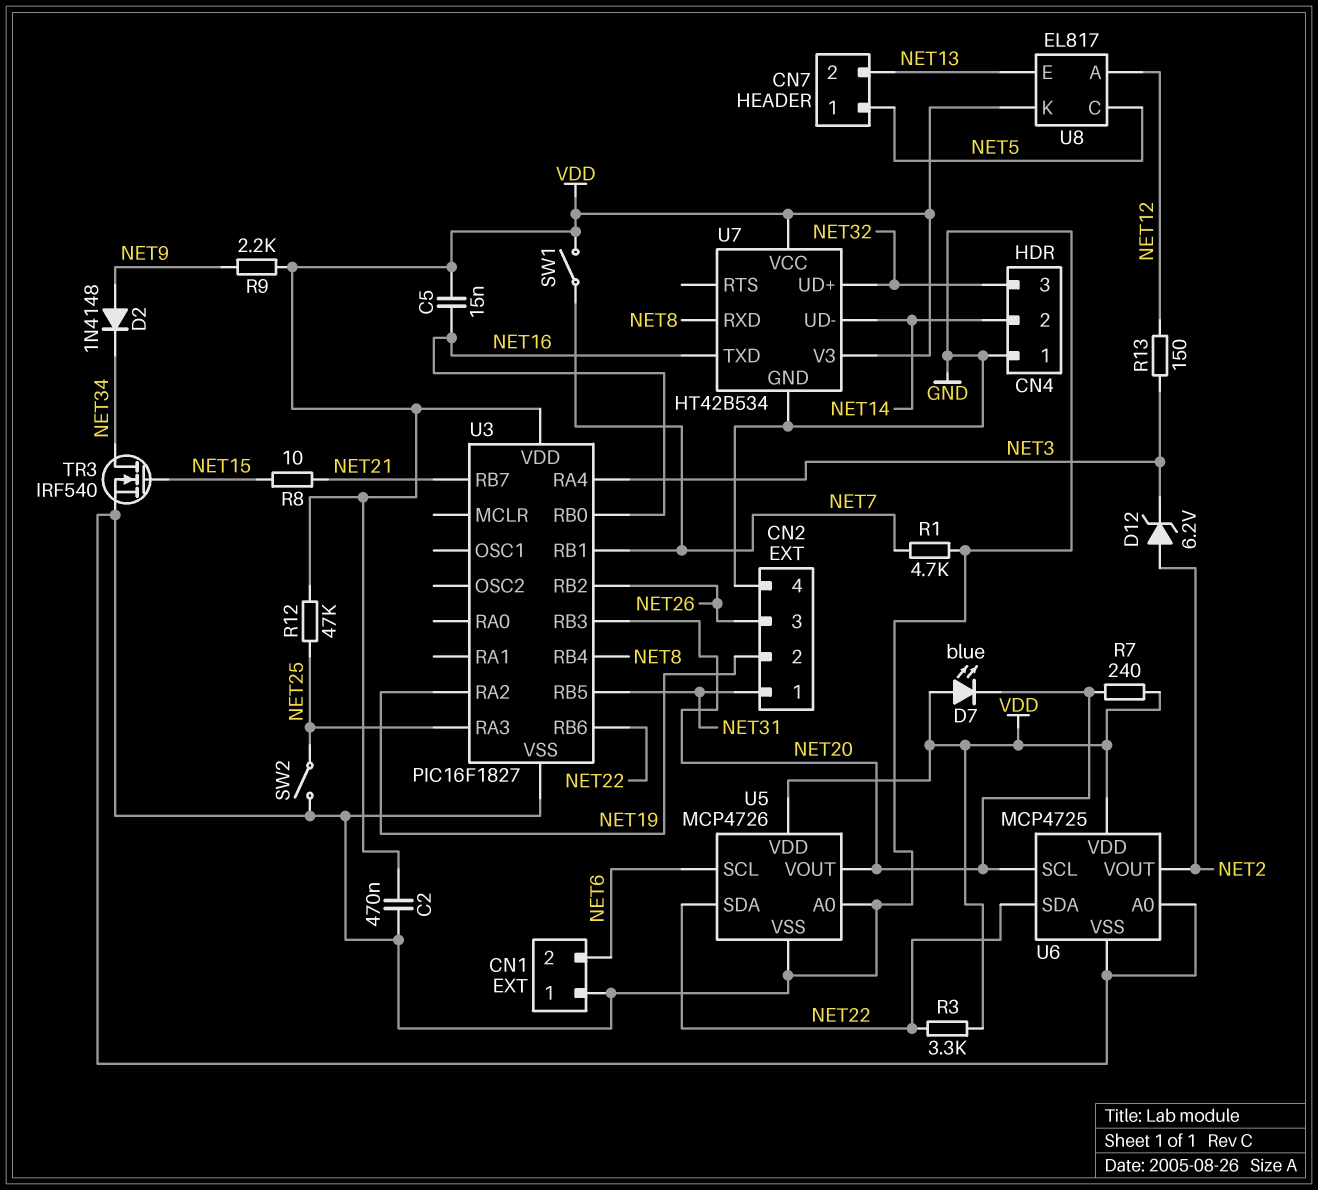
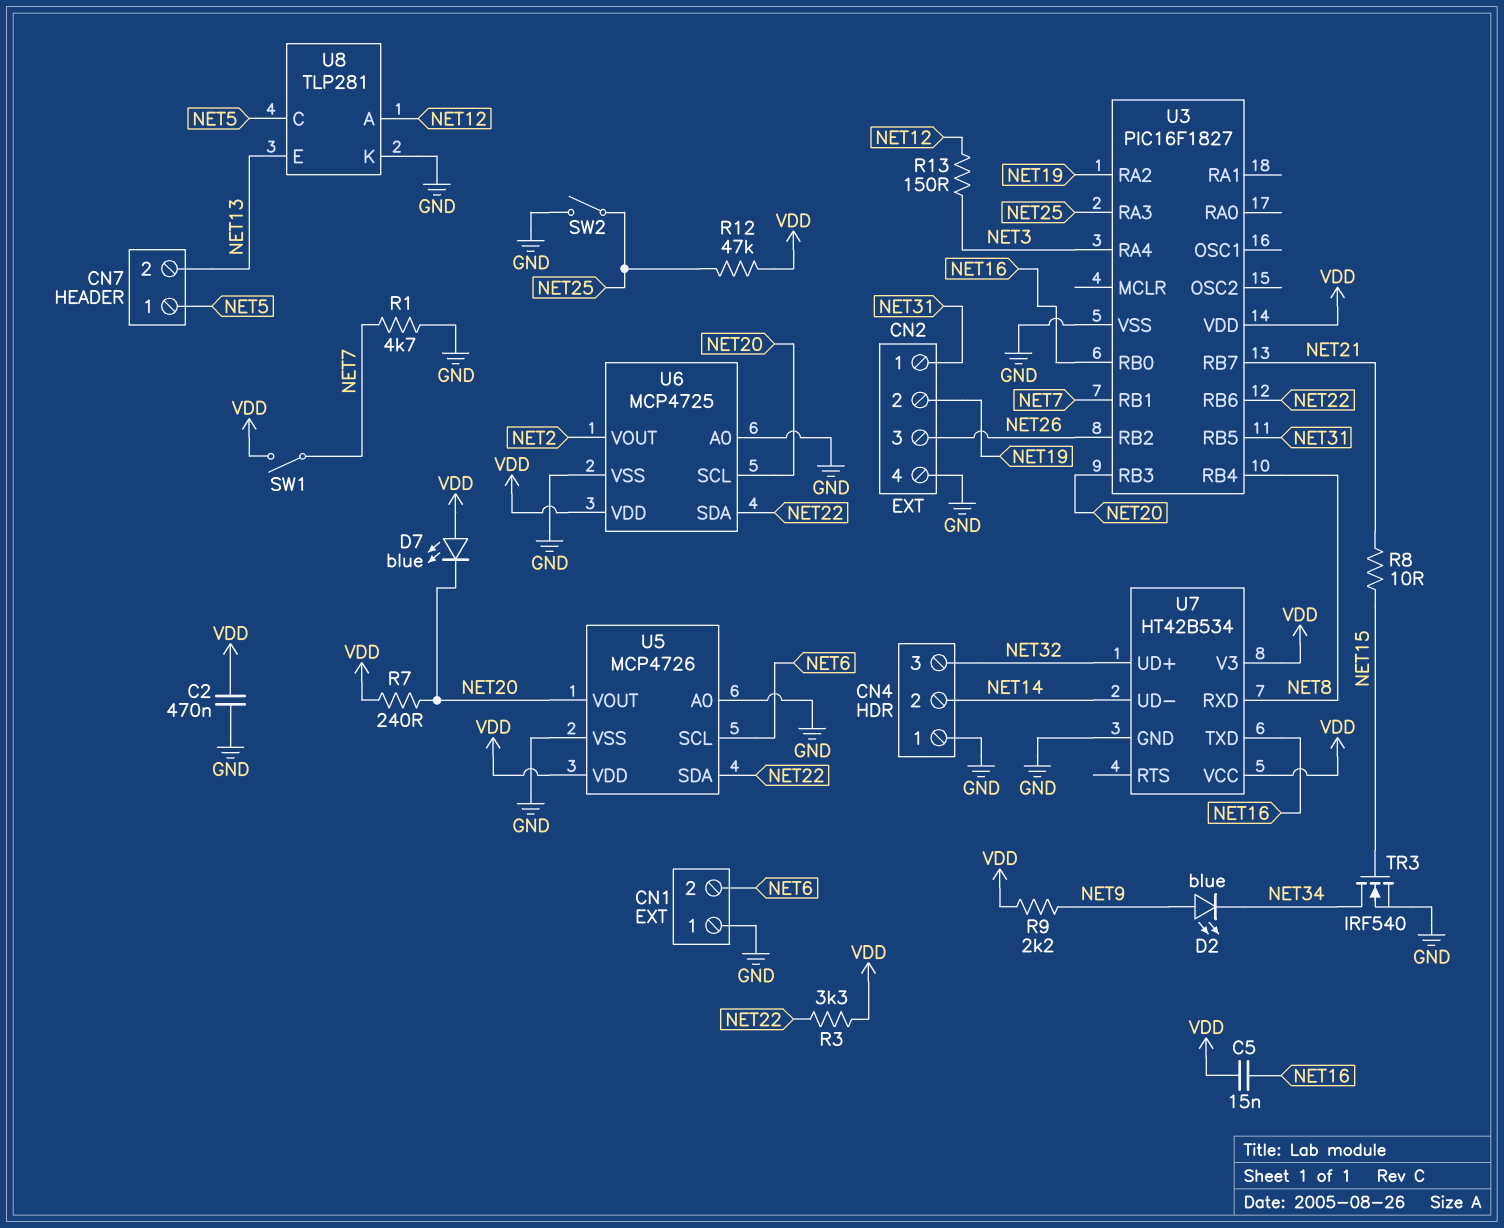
D2: diode 1N4148 (A NET9, K NET34) -> LED blue (A NET9, K NET34)
D12: zener 6.2V (A NET2, K NET3) -> none
U8: EL817 -> TLP281
U8 pin K: VDD -> GND

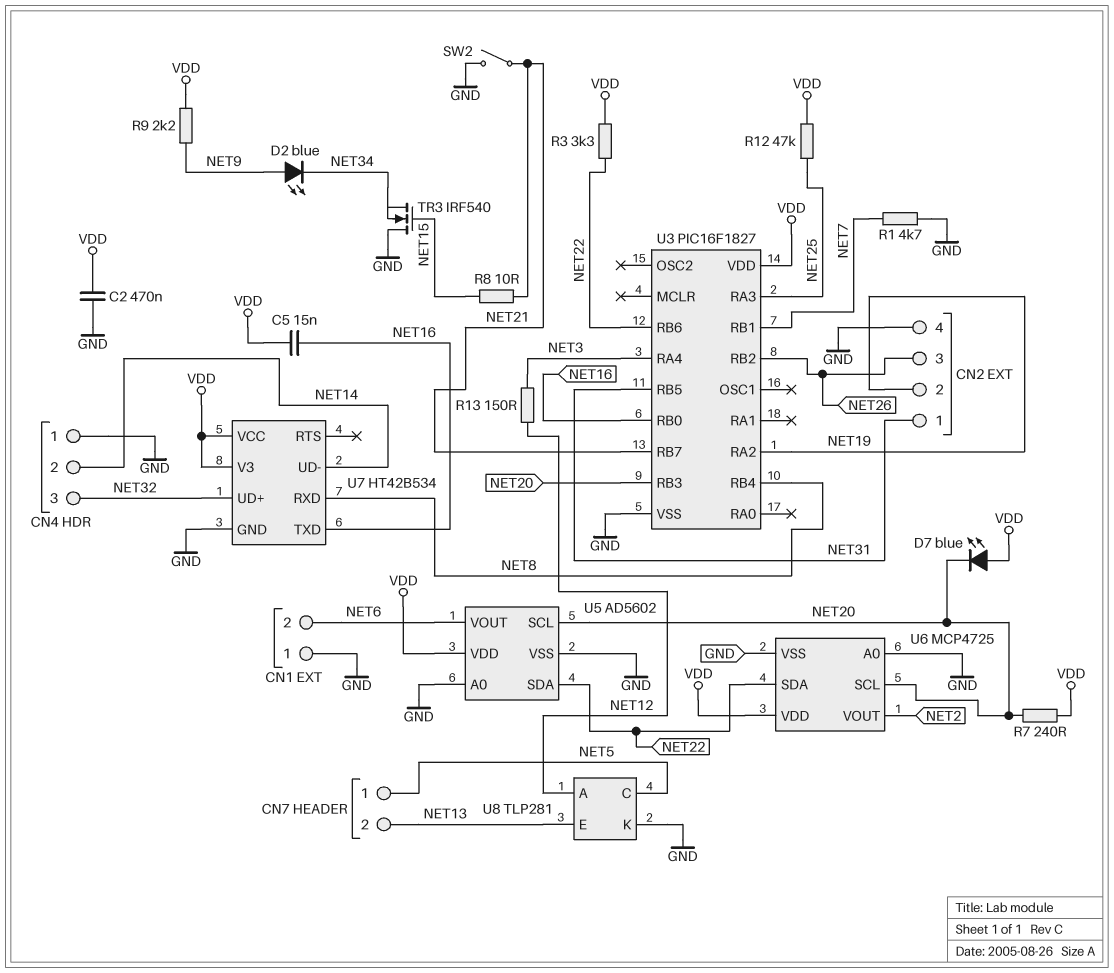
SW1: switch (NET7, VDD) -> none
SW2: switch (GND, NET25) -> switch (GND, NET21)
TR3: NMOS IRF540 (G NET15, D NET34, S GND) -> NMOS IRF540 (G NET15, D GND, S NET34)
U5: MCP4726 -> AD5602
U5 pin SCL: NET6 -> NET20
U5 pin VOUT: NET20 -> NET6

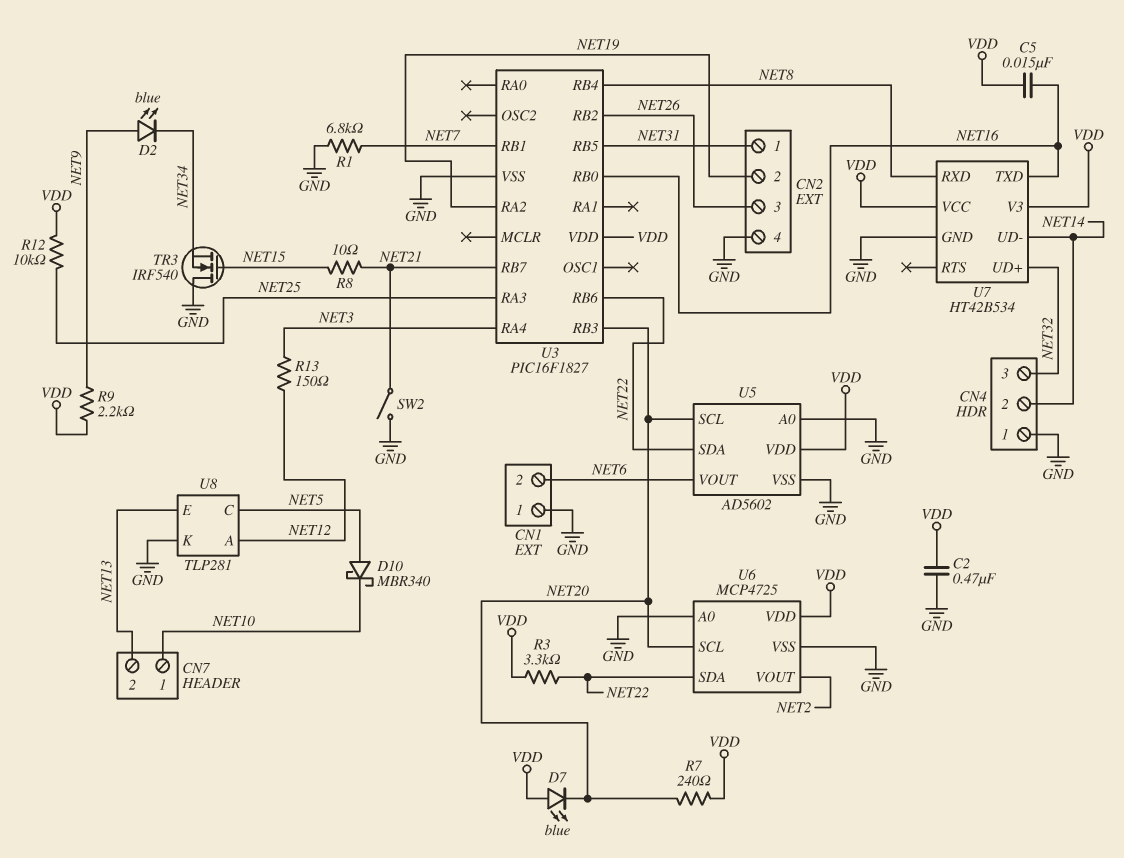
CN7 pin 1: NET5 -> NET10
D10: none -> schottky MBR340 (A NET5, K NET10)
R1: 4.7k (GND, NET7) -> 6.8k (GND, NET7)
R12: 47k (NET25, VDD) -> 10k (NET25, VDD)

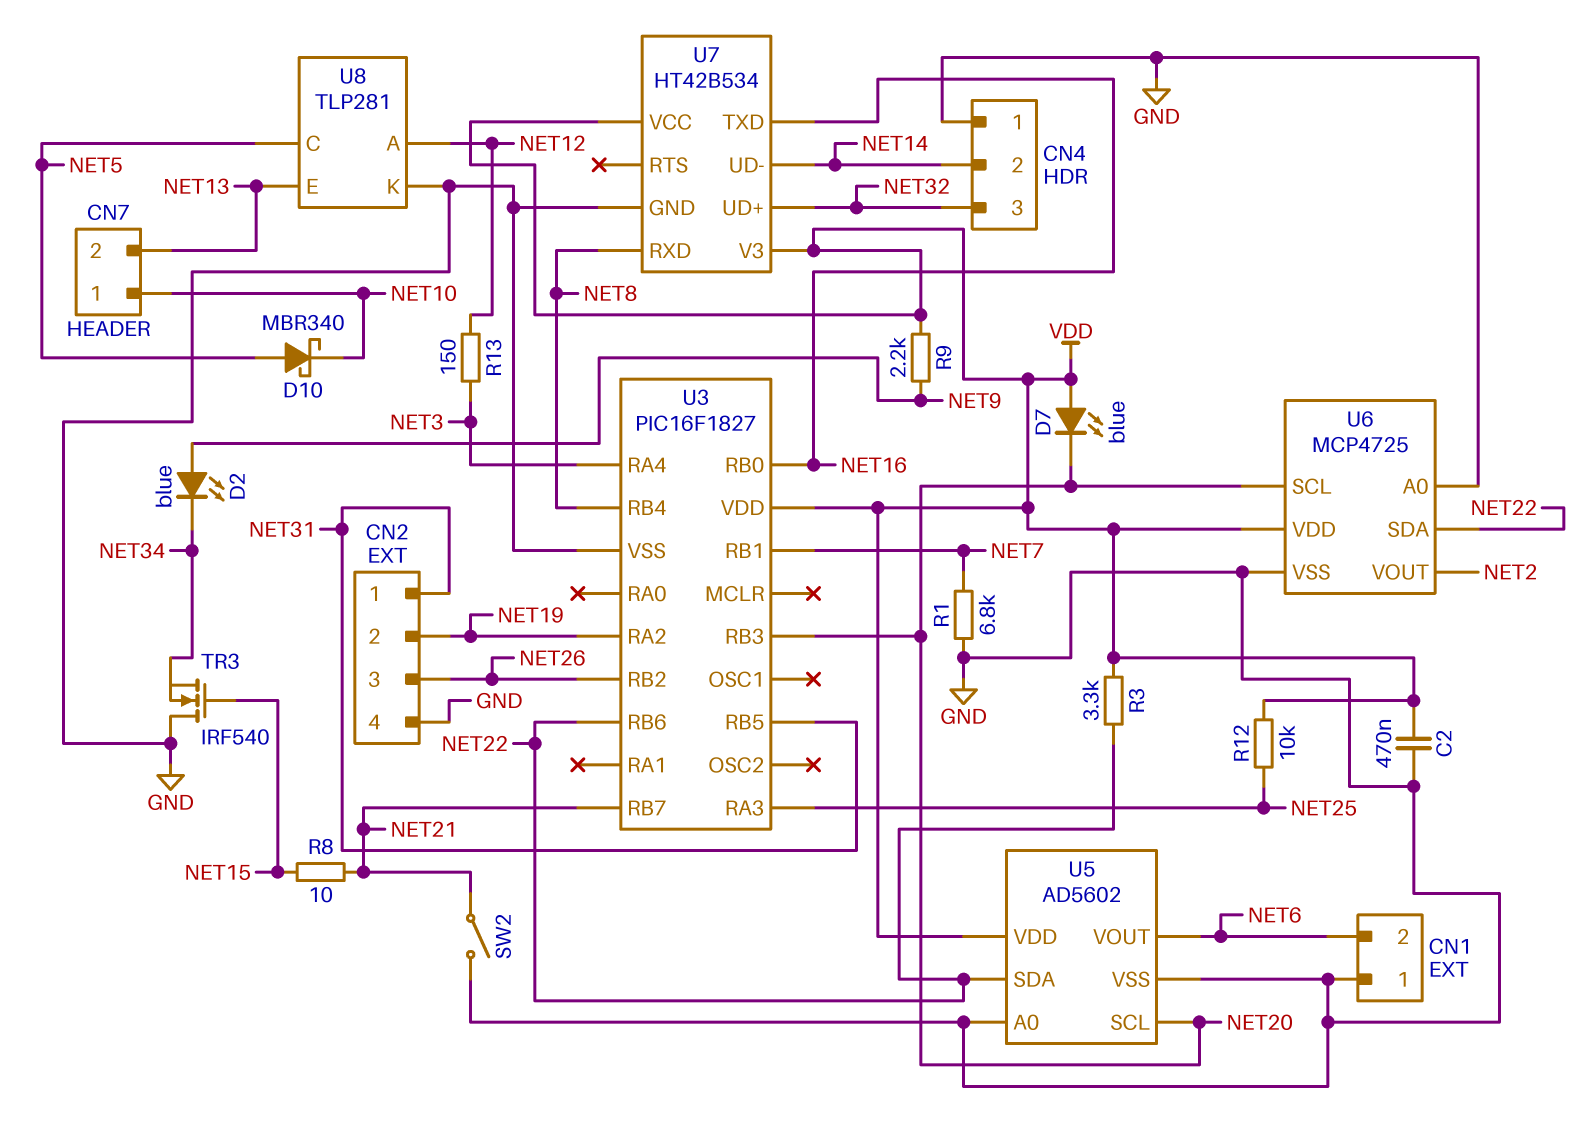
C5: 15nF (NET16, VDD) -> none
R7: 240 (NET20, VDD) -> none

